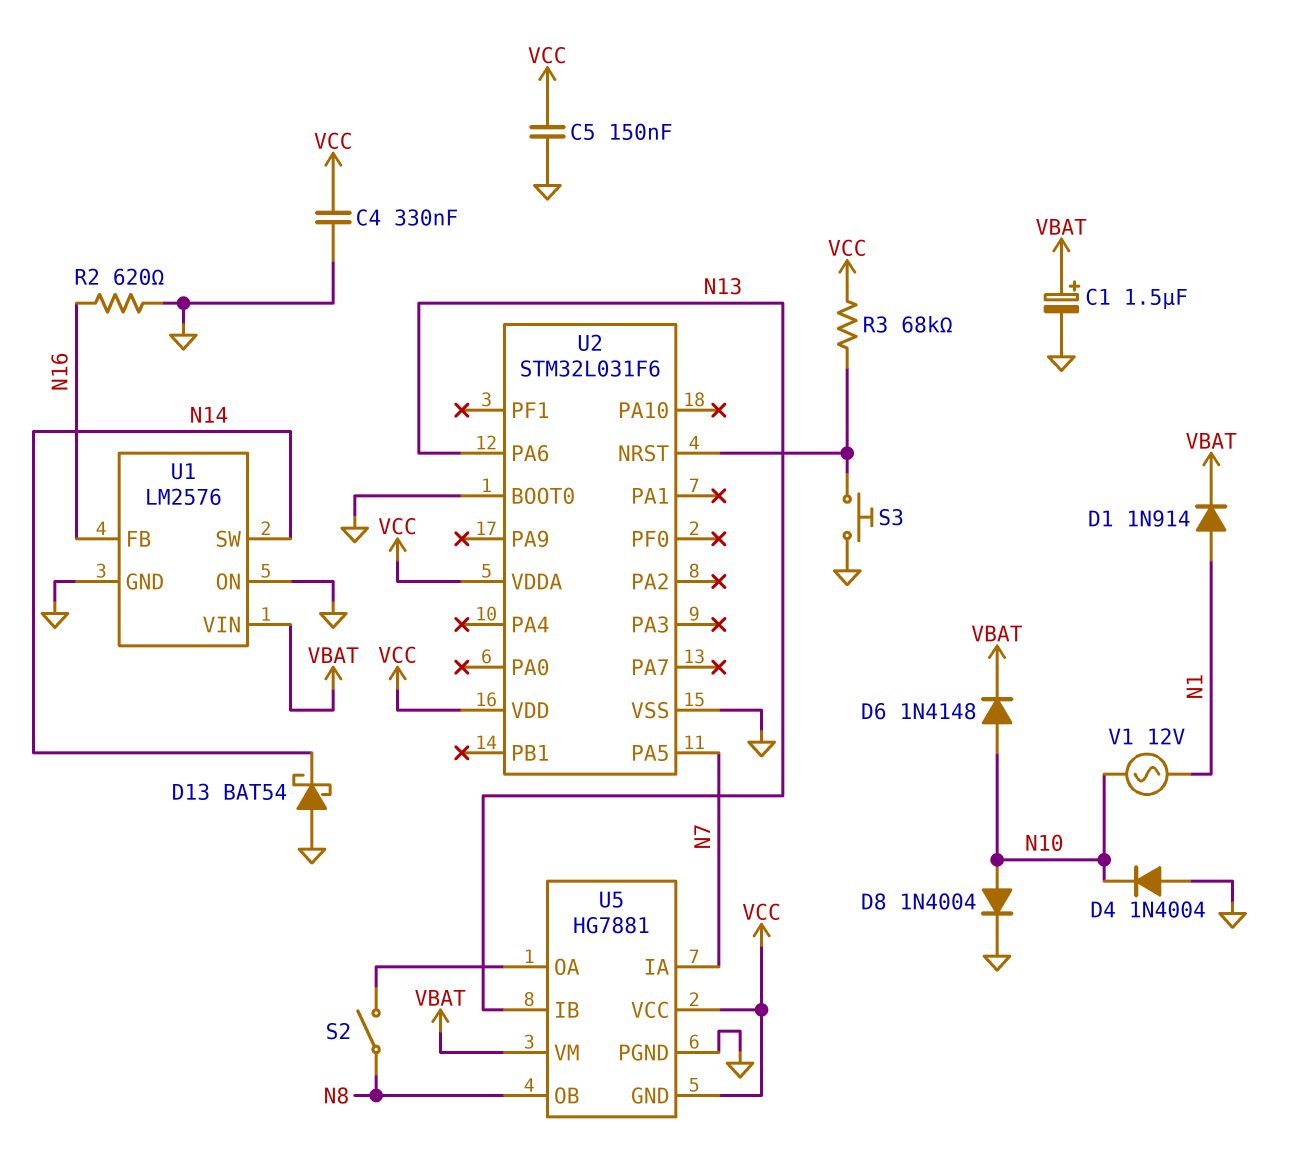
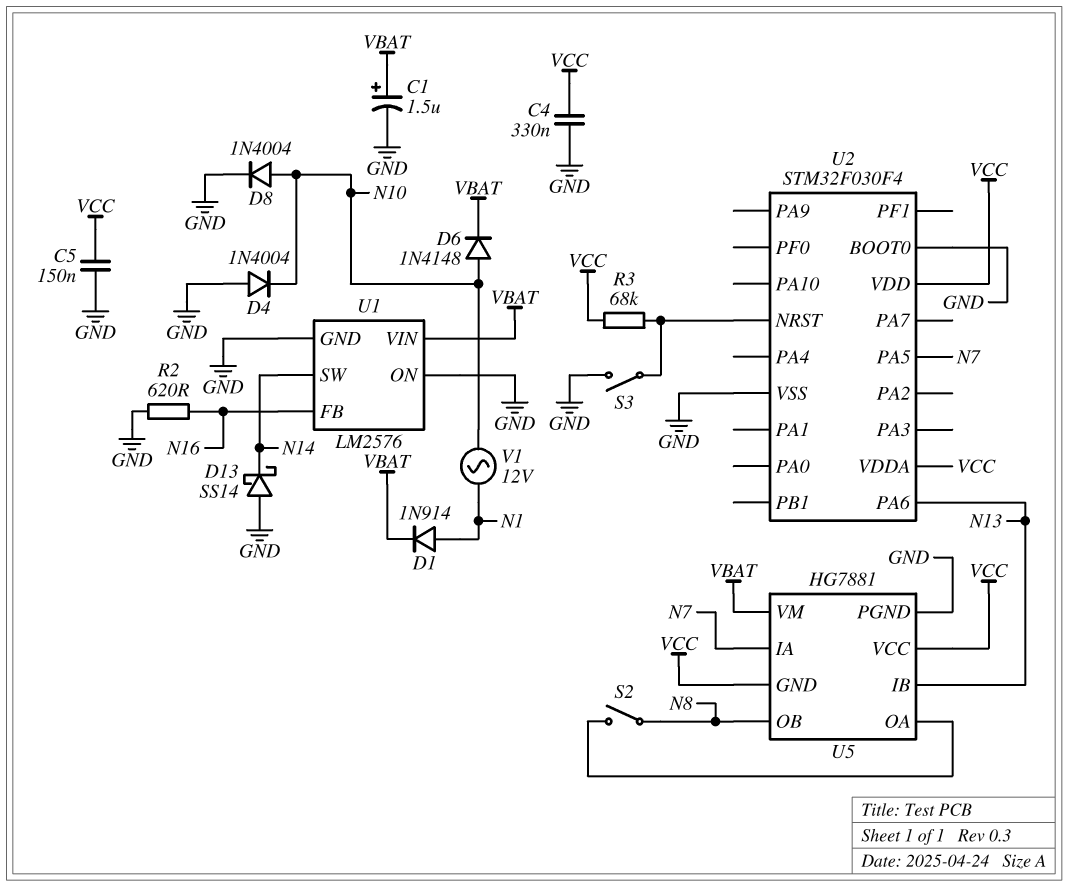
D13: schottky BAT54 (A GND, K N14) -> schottky SS14 (A GND, K N14)
S3: button (GND, U2/NRST) -> switch (GND, U2/NRST)
U2: STM32L031F6 -> STM32F030F4

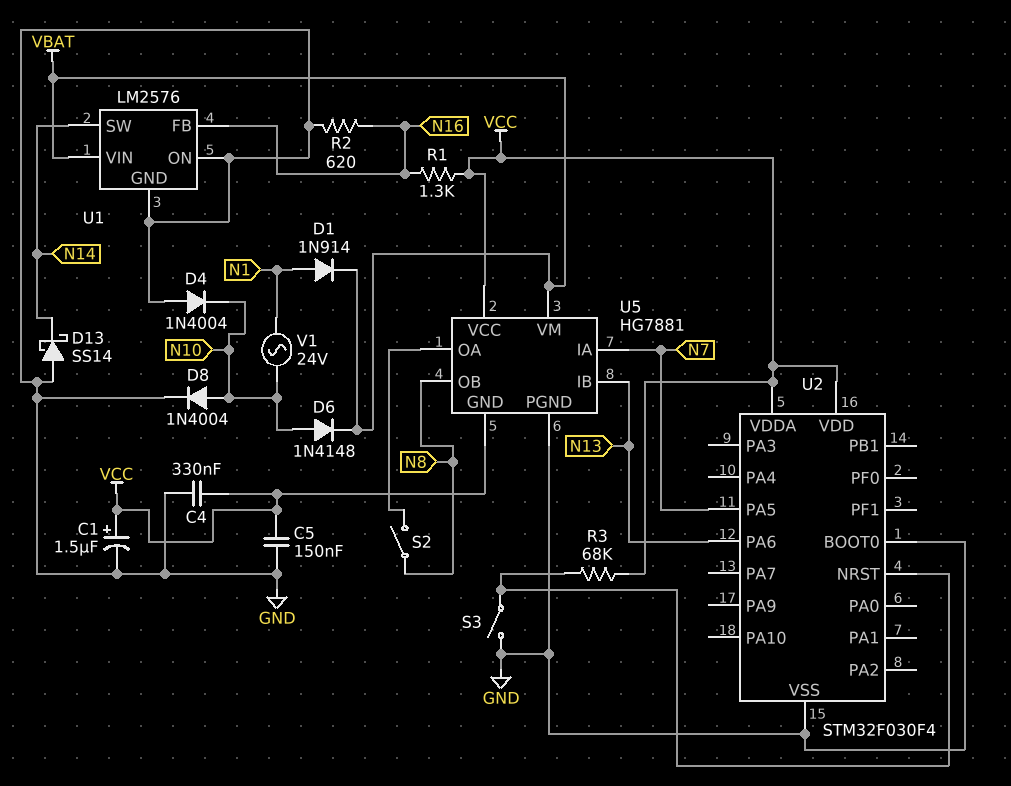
C1: 1.5uF (plus VBAT, minus GND) -> 1.5uF (plus VCC, minus GND)
R1: none -> 1.3k (N16, VCC)
V1: AC 12V (N1, N10) -> AC 24V (N1, N10)

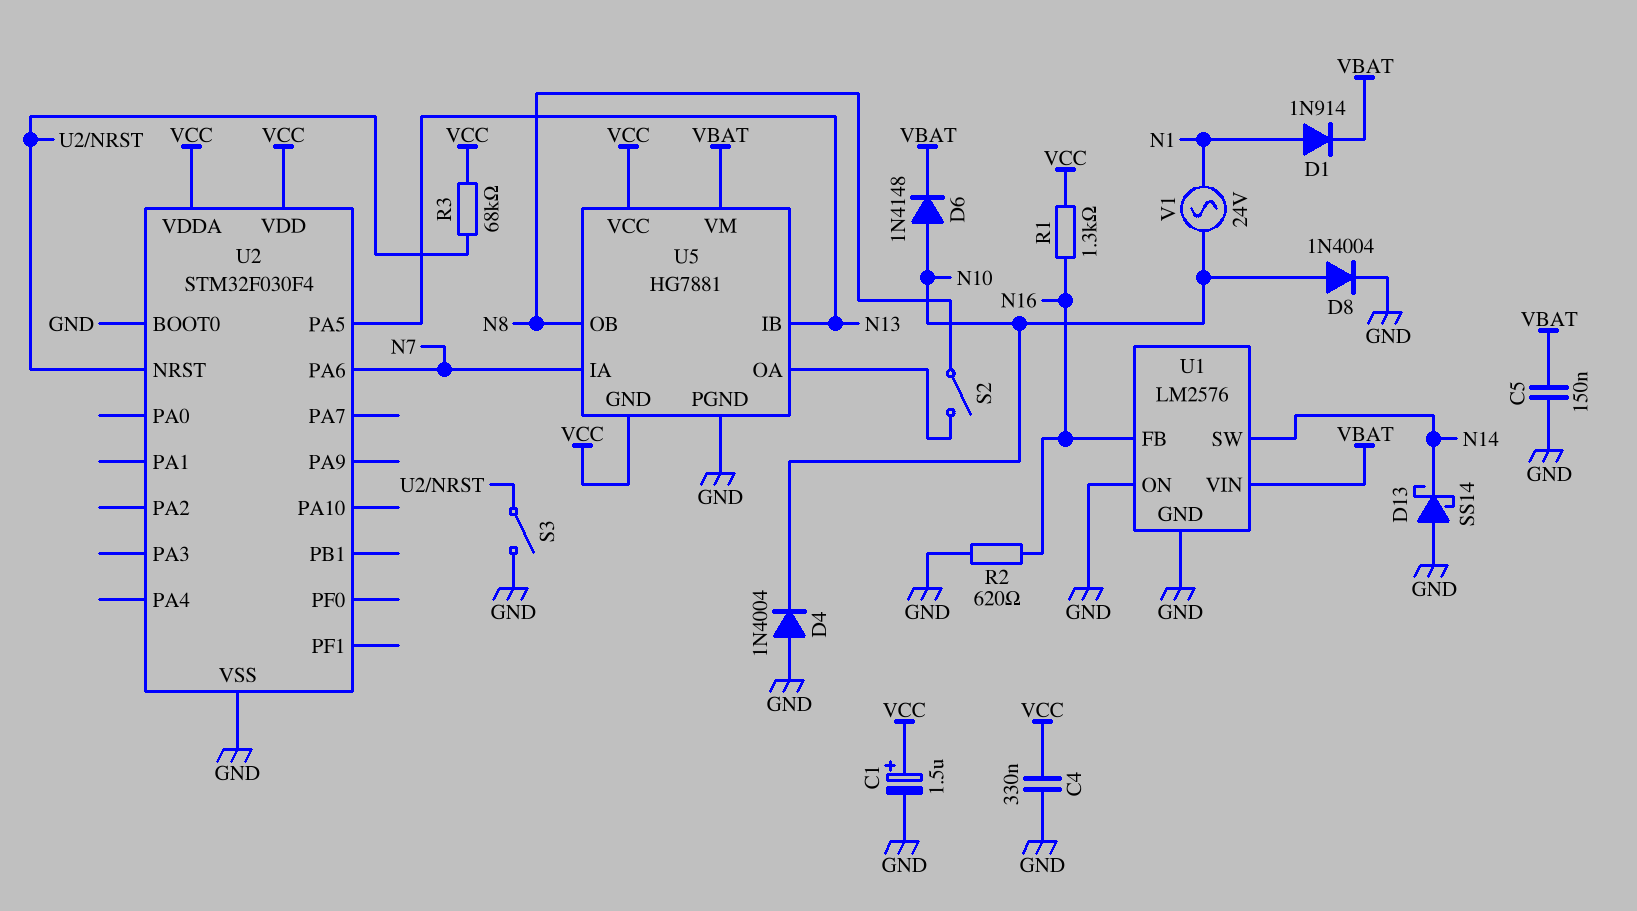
C5: 150nF (GND, VCC) -> 150nF (GND, VBAT)
U2 pin PA5: N7 -> N13
U2 pin PA6: N13 -> N7

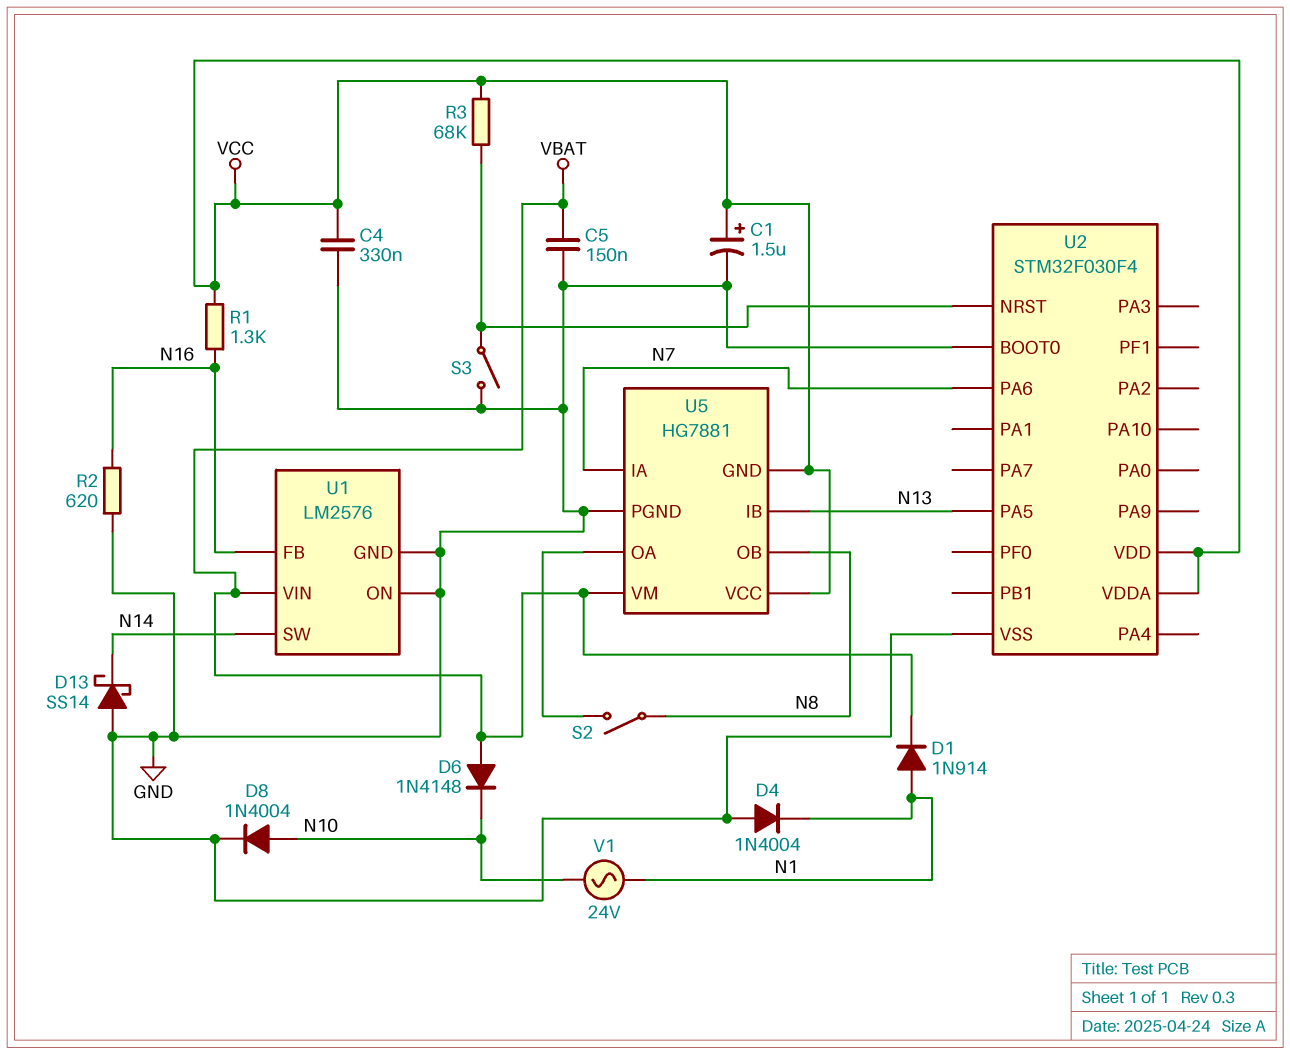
D4: diode 1N4004 (A GND, K N10) -> diode 1N4004 (A GND, K N1)
D6: diode 1N4148 (A N10, K VBAT) -> diode 1N4148 (A VBAT, K N10)

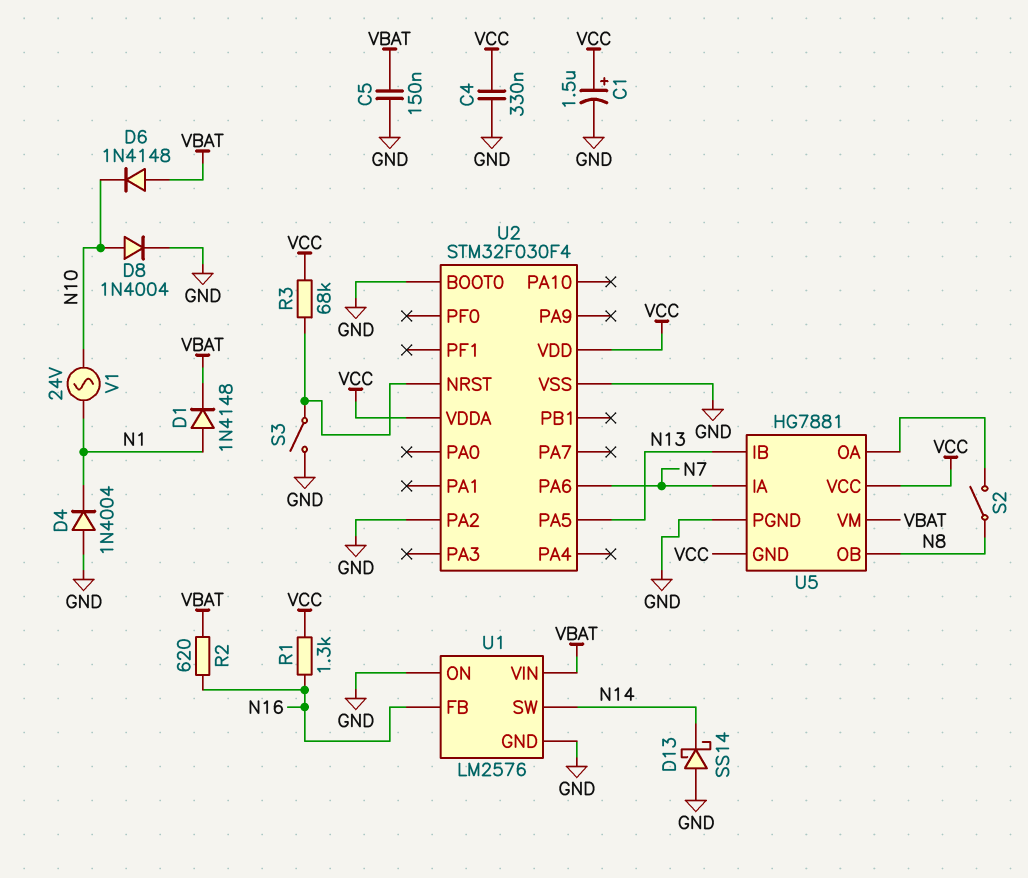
D1: diode 1N914 (A N1, K VBAT) -> diode 1N4148 (A N1, K VBAT)
R2: 620 (GND, N16) -> 620 (N16, VBAT)
U2 pin PA2: none -> GND

